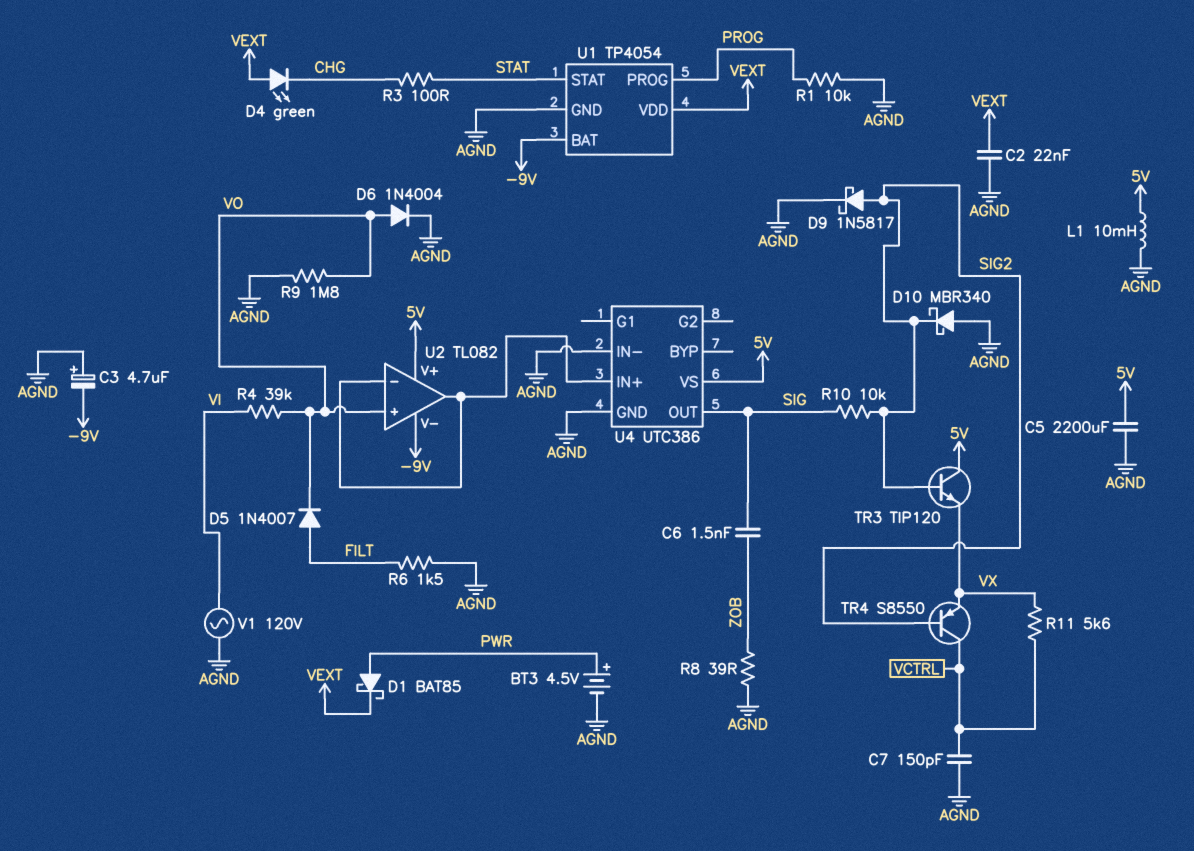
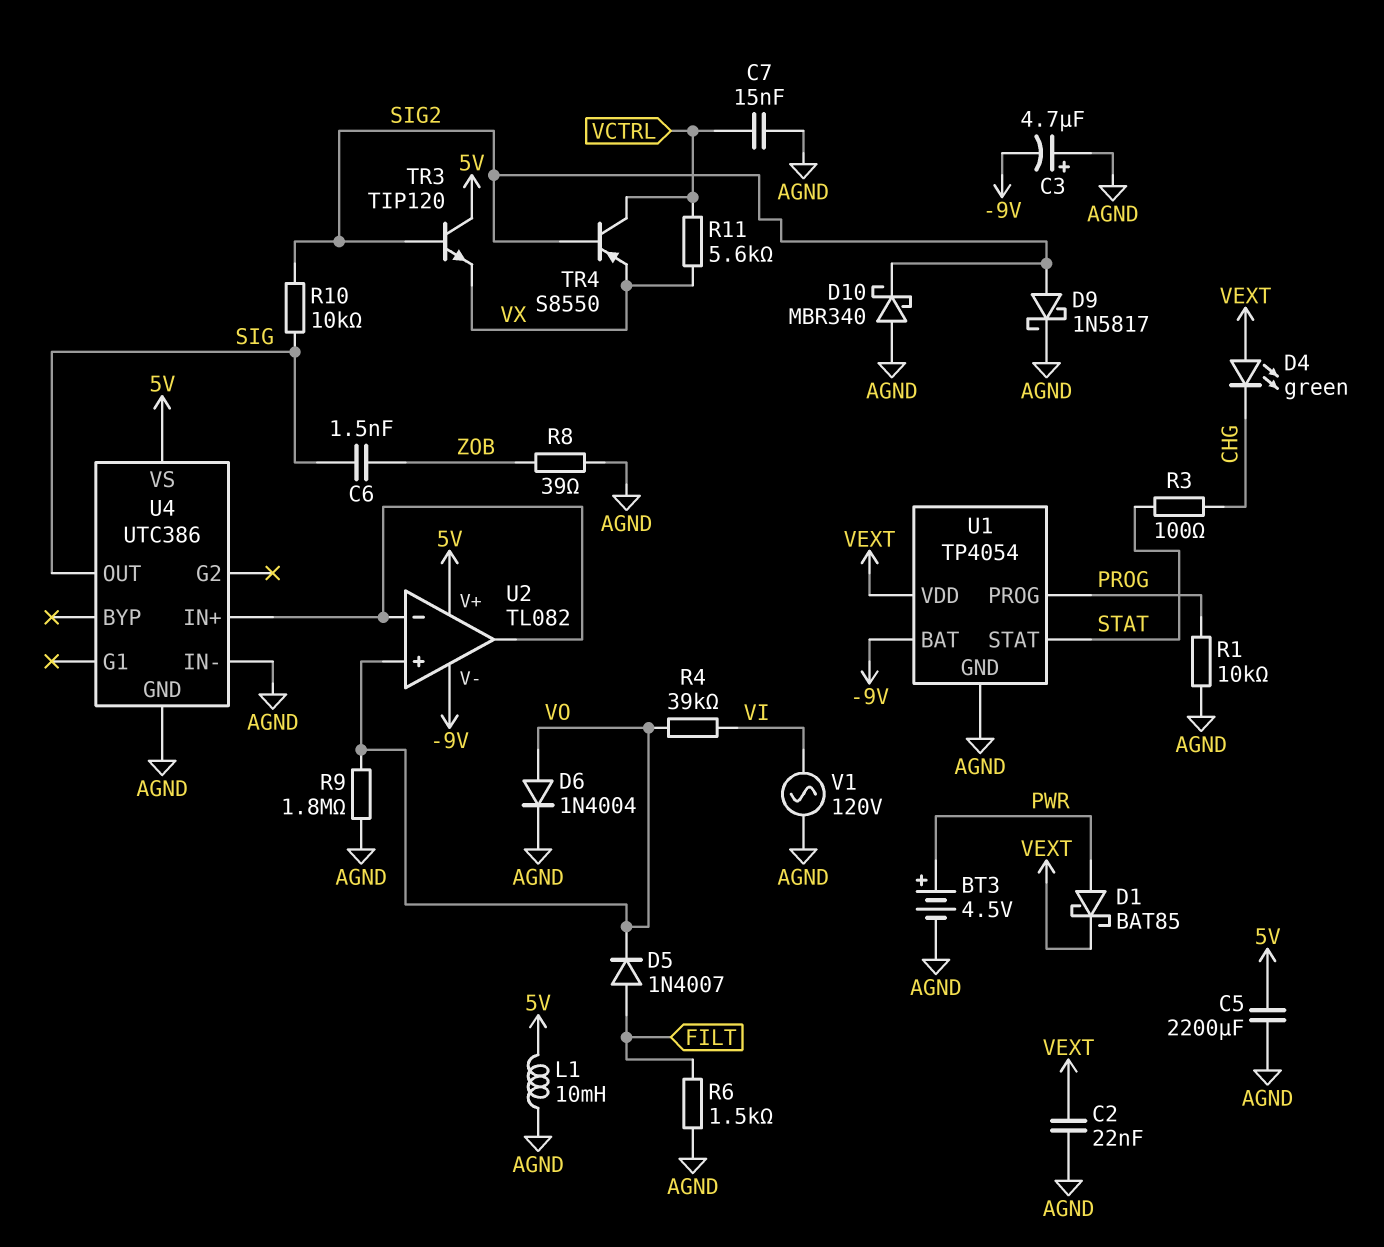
C7: 150pF (AGND, VCTRL) -> 15nF (AGND, VCTRL)

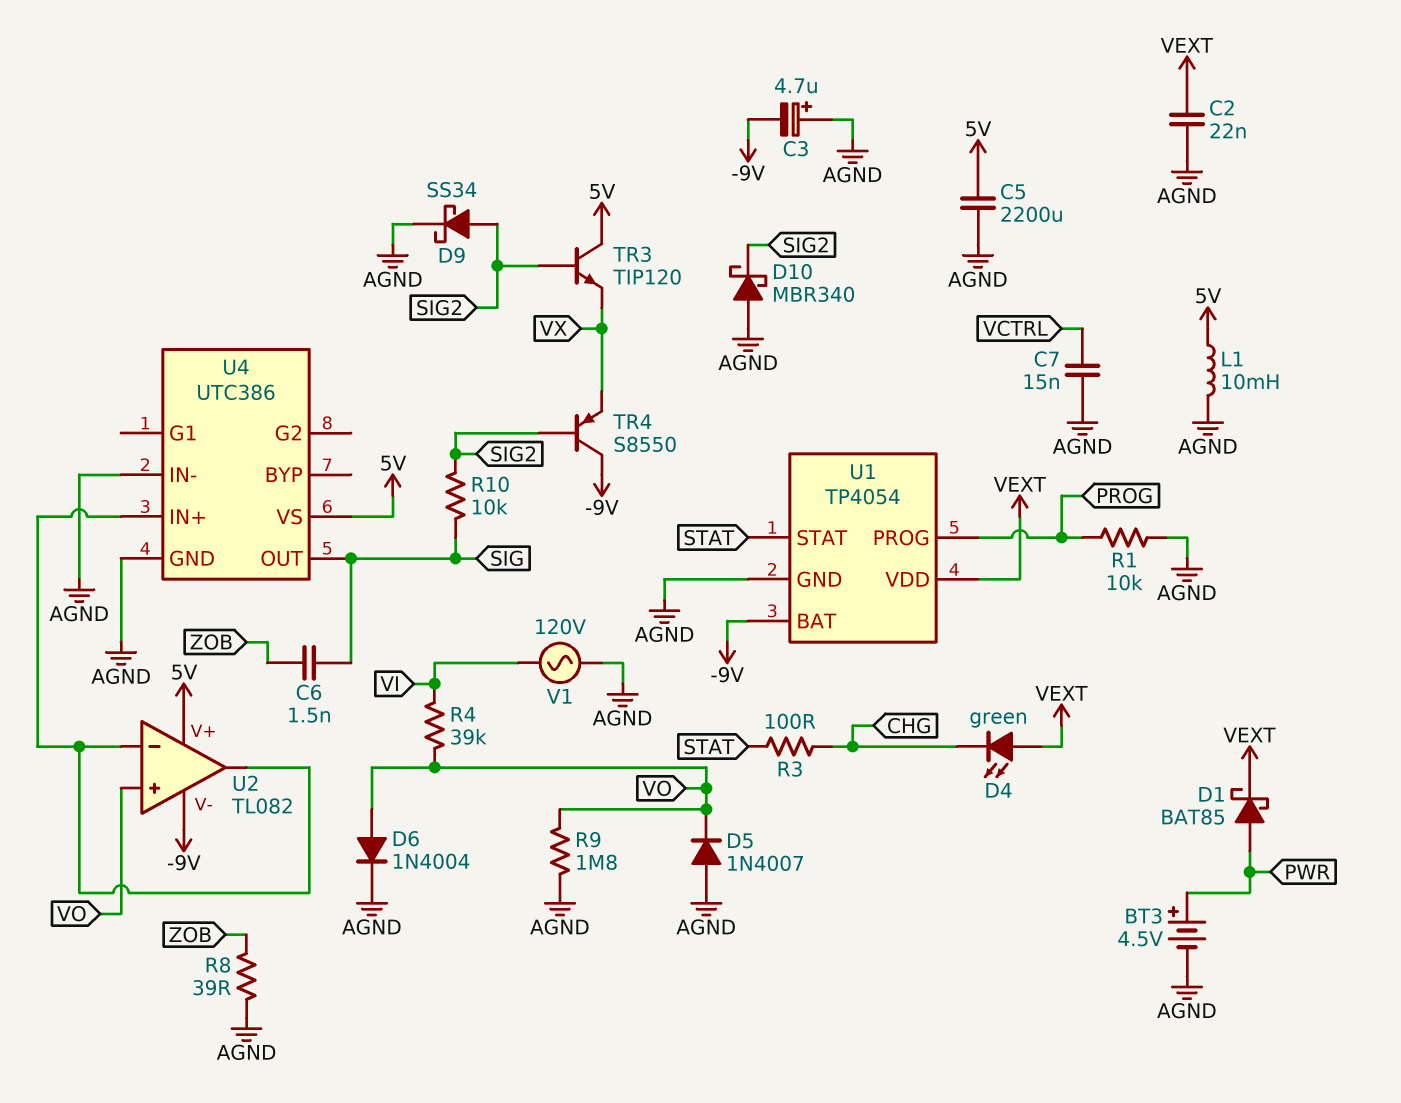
D5: diode 1N4007 (A FILT, K VO) -> diode 1N4007 (A AGND, K VO)
D9: schottky 1N5817 (A SIG2, K AGND) -> schottky SS34 (A SIG2, K AGND)
R6: 1.5k (AGND, FILT) -> none
R11: 5.6k (VCTRL, VX) -> none
TR4: PNP S8550 (B SIG2, C VCTRL, E VX) -> PNP S8550 (B SIG2, C -9V, E VX)

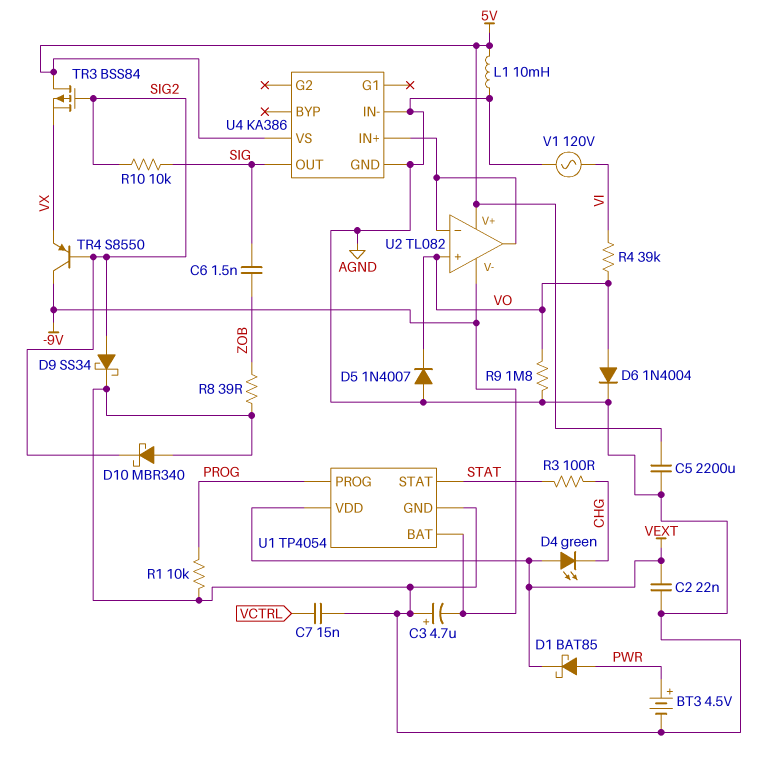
TR3: NPN TIP120 (B SIG2, C 5V, E VX) -> PMOS BSS84 (G SIG2, D 5V, S VX)
U4: UTC386 -> KA386

